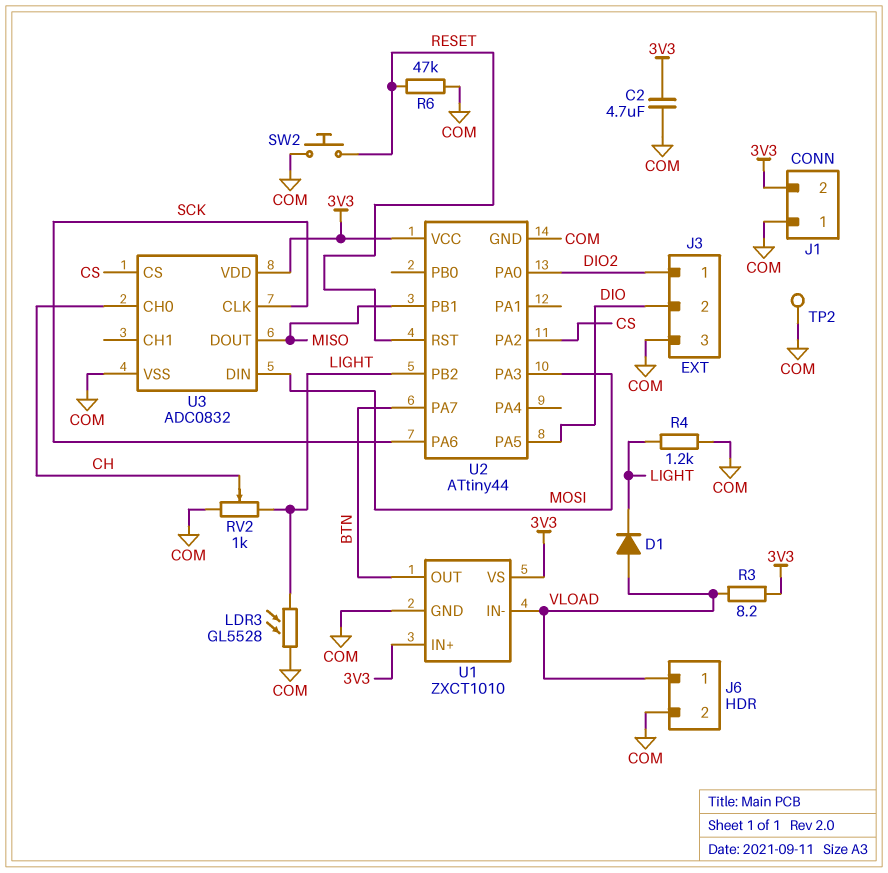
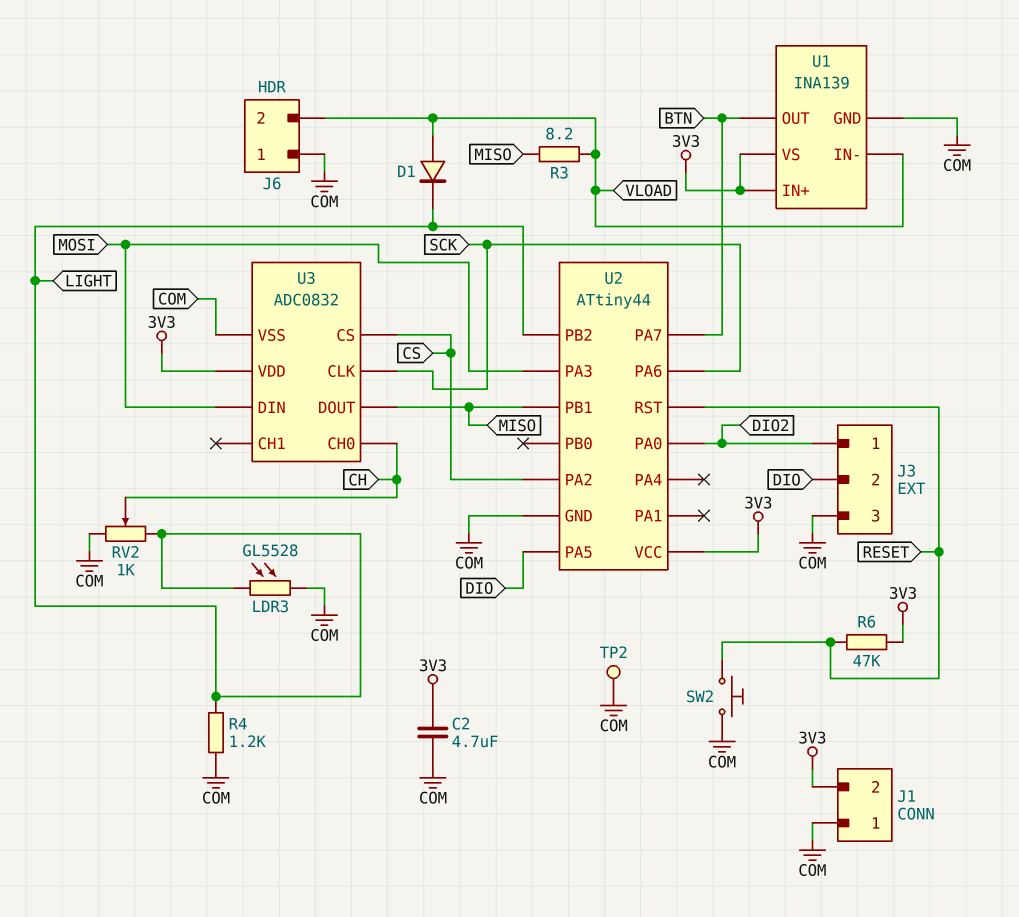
J6 pin 1: VLOAD -> COM
J6 pin 2: COM -> VLOAD
R3: 8.2 (3V3, VLOAD) -> 8.2 (MISO, VLOAD)
R6: 47k (COM, RESET) -> 47k (3V3, RESET)
U1: ZXCT1010 -> INA139

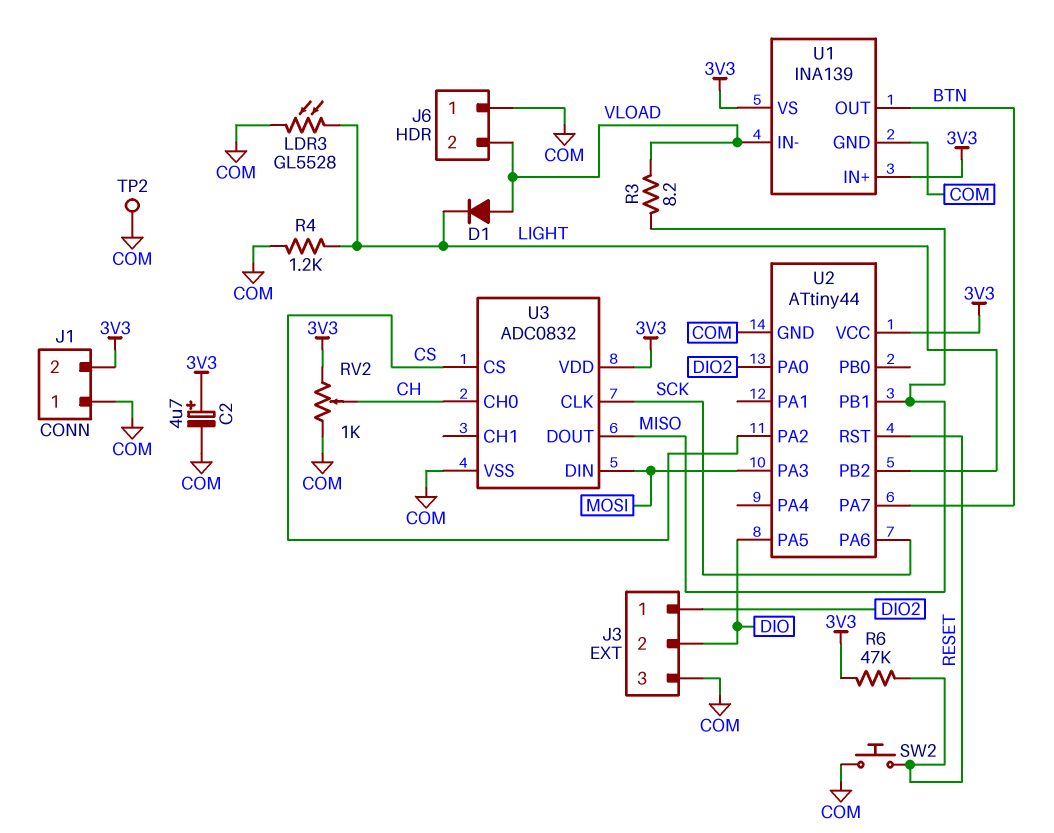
C2: 4.7uF (3V3, COM) -> 4.7uF (plus 3V3, minus COM)
RV2: 1k (COM, LIGHT, wiper CH) -> 1k (3V3, COM, wiper CH)

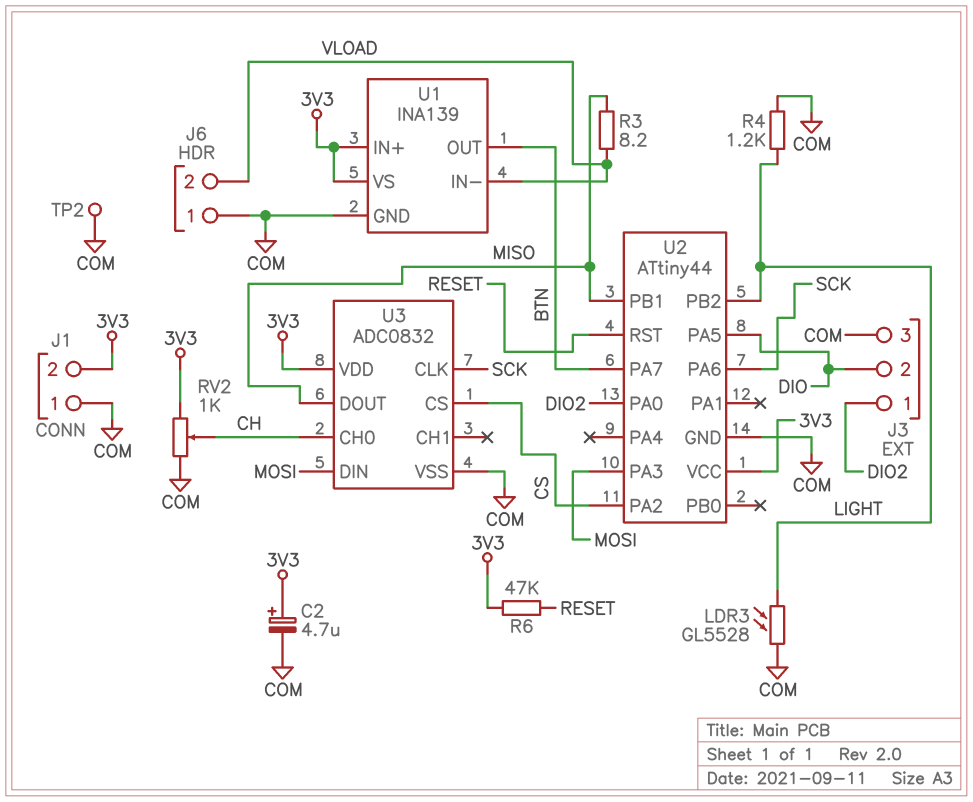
D1: diode (A VLOAD, K LIGHT) -> none
SW2: button (COM, RESET) -> none

